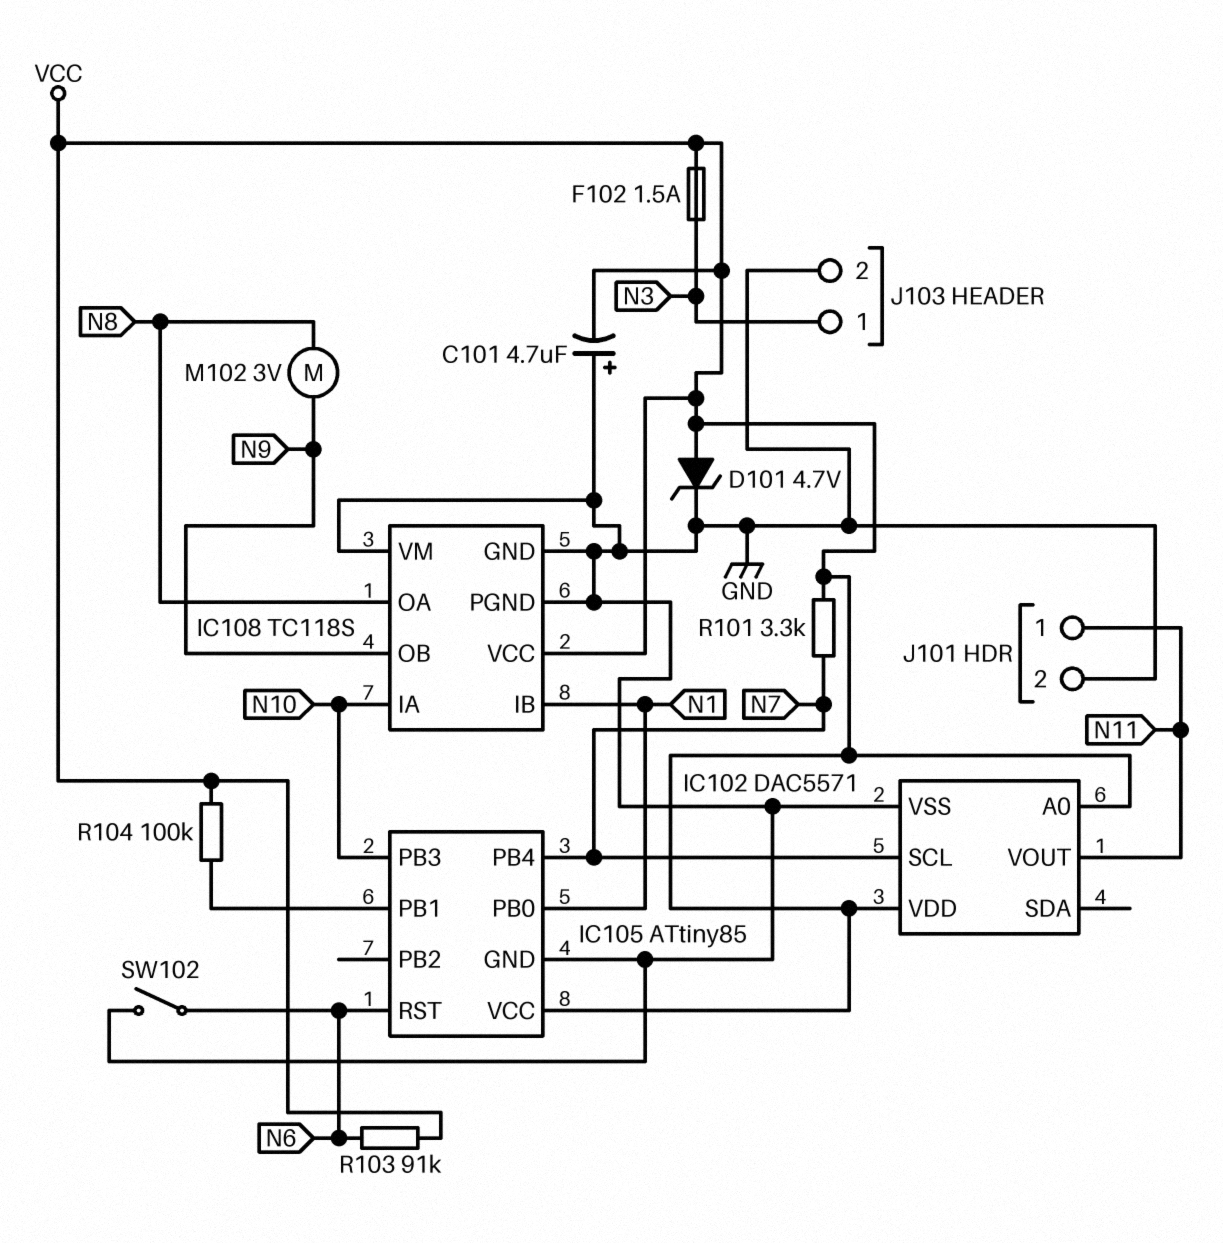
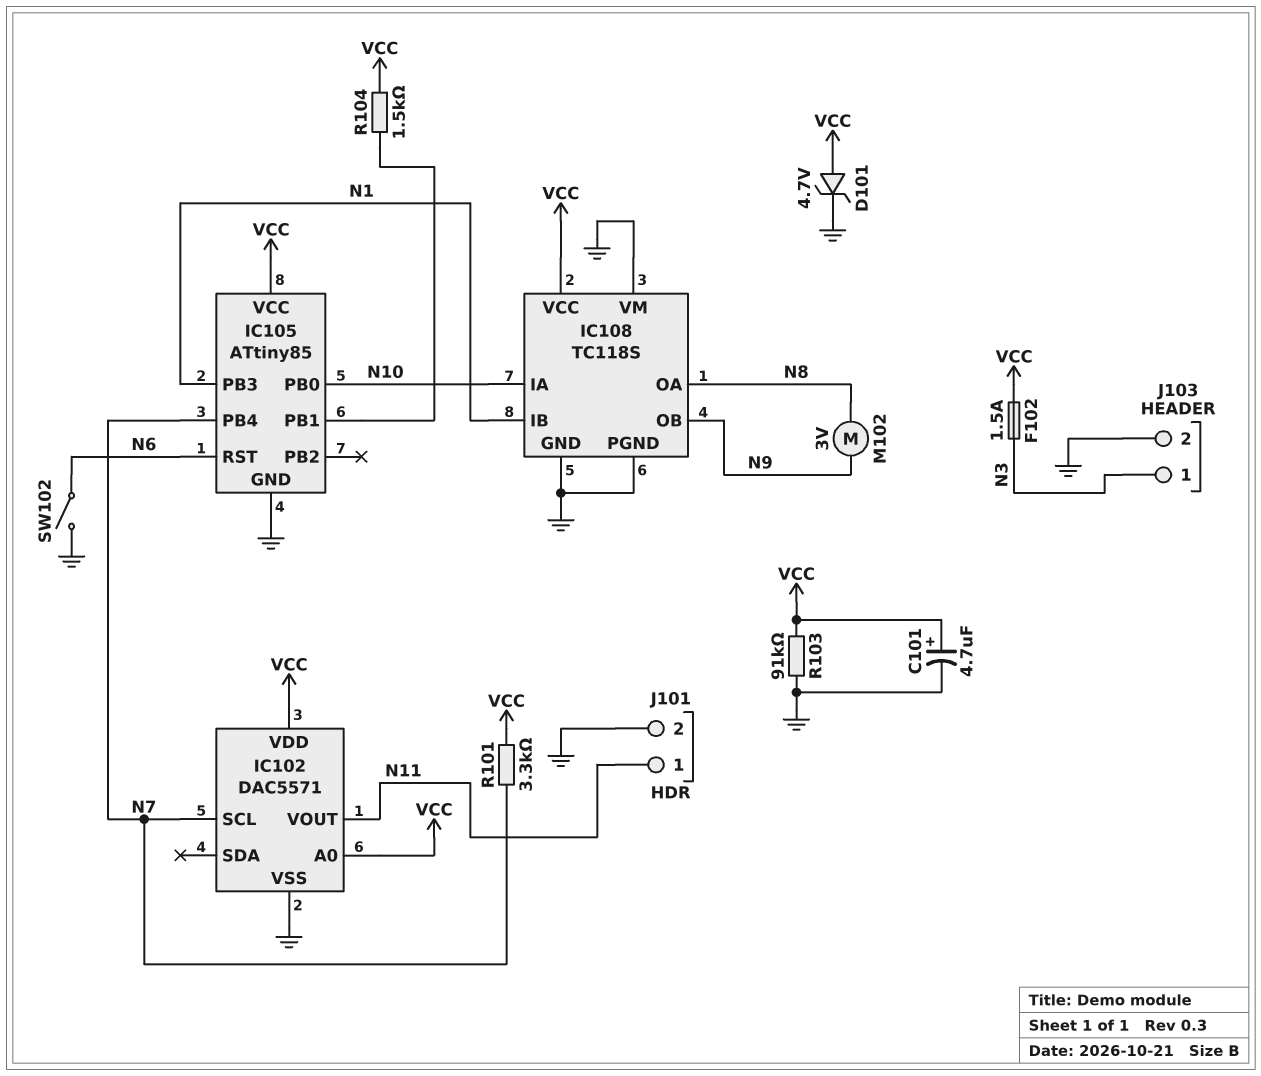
C101: 4.7uF (plus GND, minus VCC) -> 4.7uF (plus VCC, minus GND)
IC105 pin PB0: N1 -> N10
IC105 pin PB3: N10 -> N1
R103: 91k (N6, VCC) -> 91k (GND, VCC)
R104: 100k (IC105/PB1, VCC) -> 1.5k (IC105/PB1, VCC)

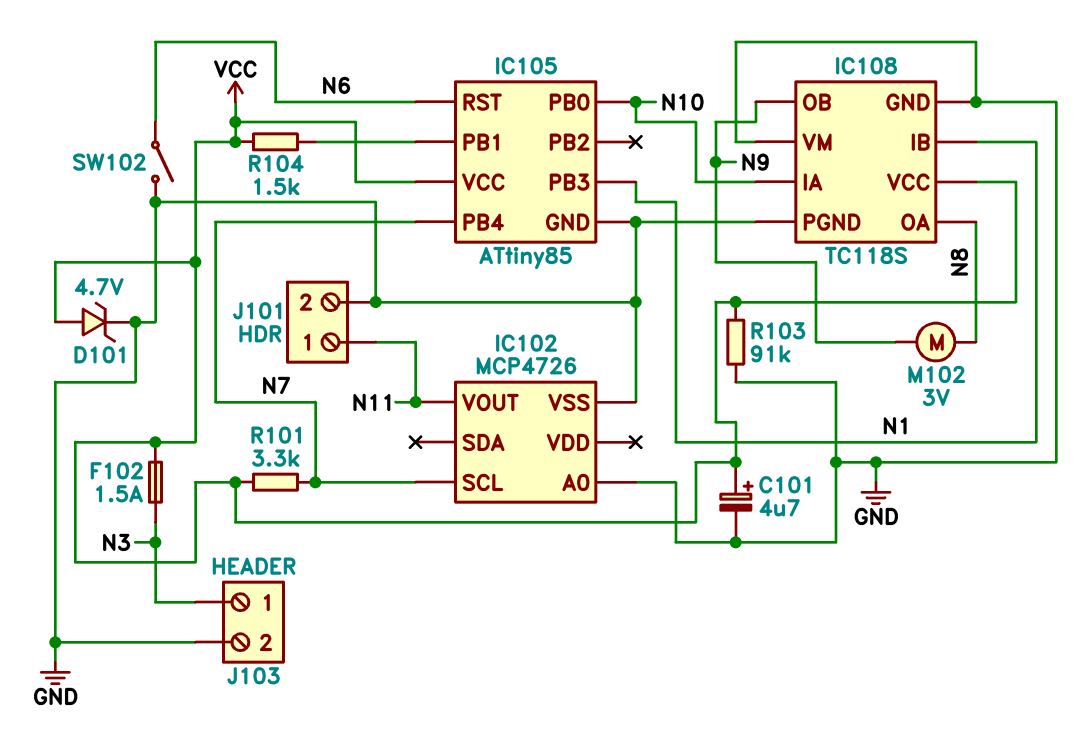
IC102: DAC5571 -> MCP4726
IC102 pin A0: VCC -> GND
IC102 pin VDD: VCC -> none

